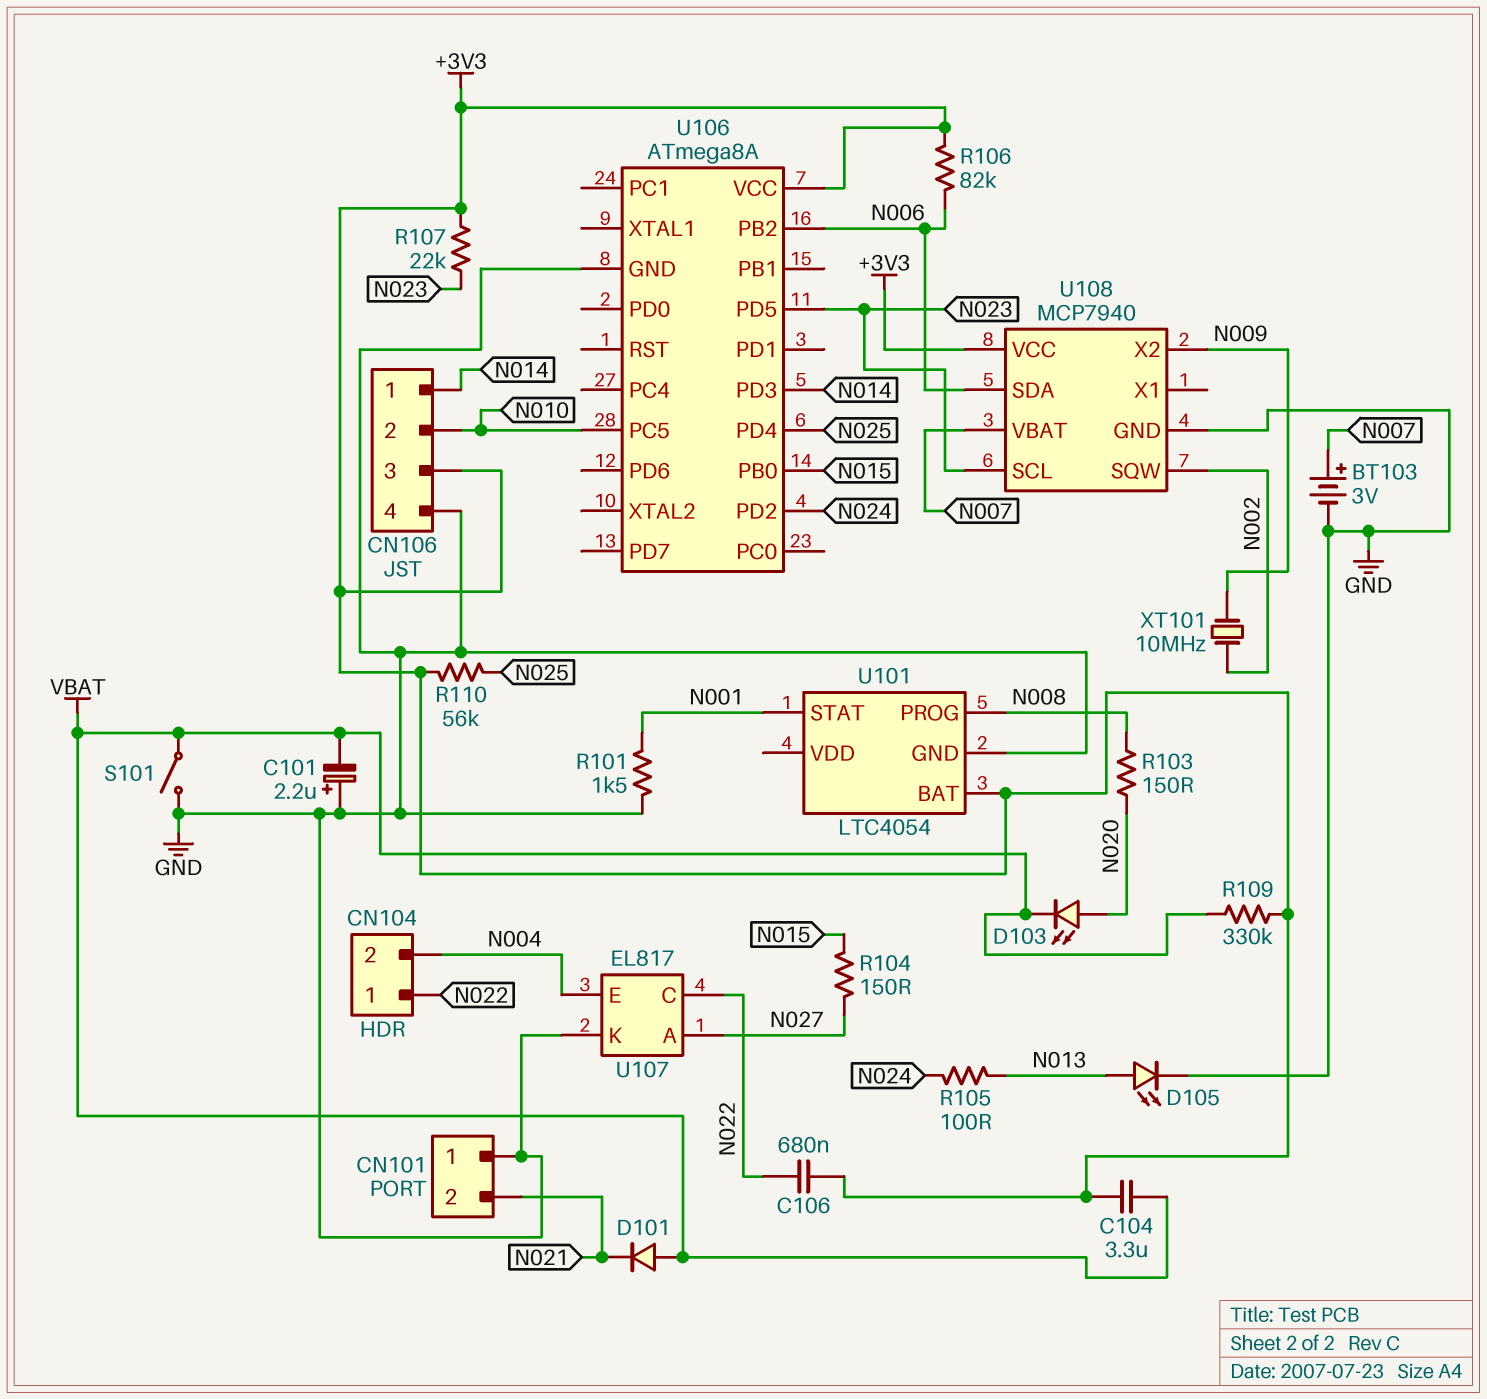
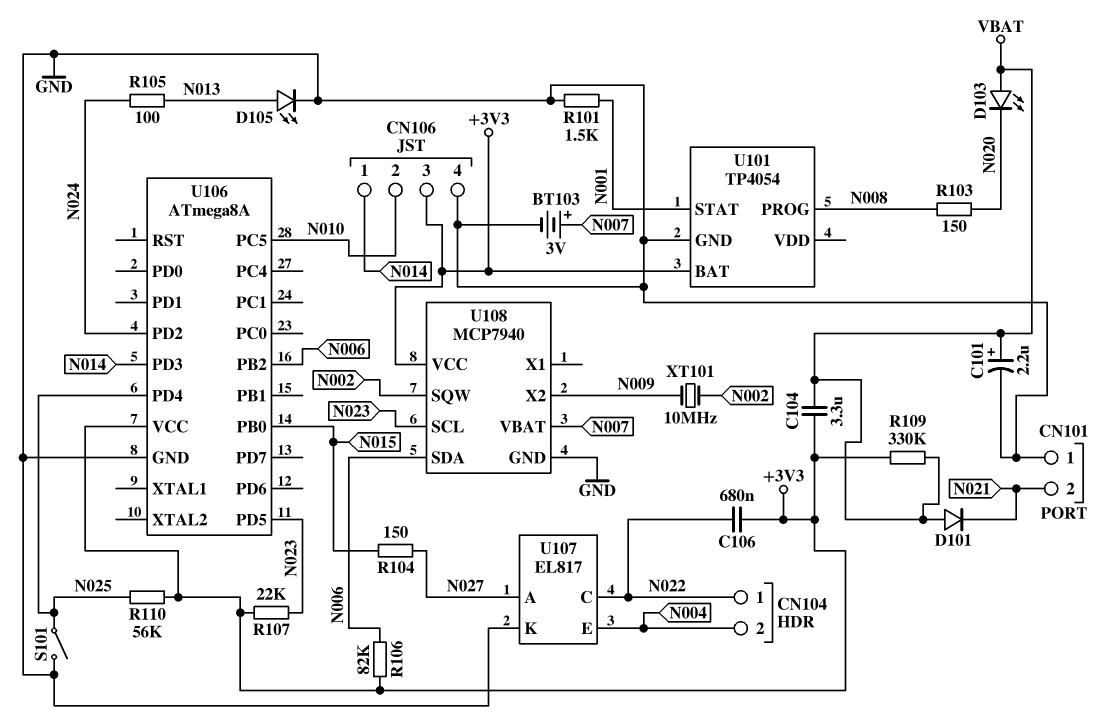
C101: 2.2uF (plus GND, minus VBAT) -> 2.2uF (plus VBAT, minus GND)
D103: LED (A N020, K VBAT) -> LED (A VBAT, K N020)
S101: switch (GND, VBAT) -> switch (GND, N025)
U101: LTC4054 -> TP4054

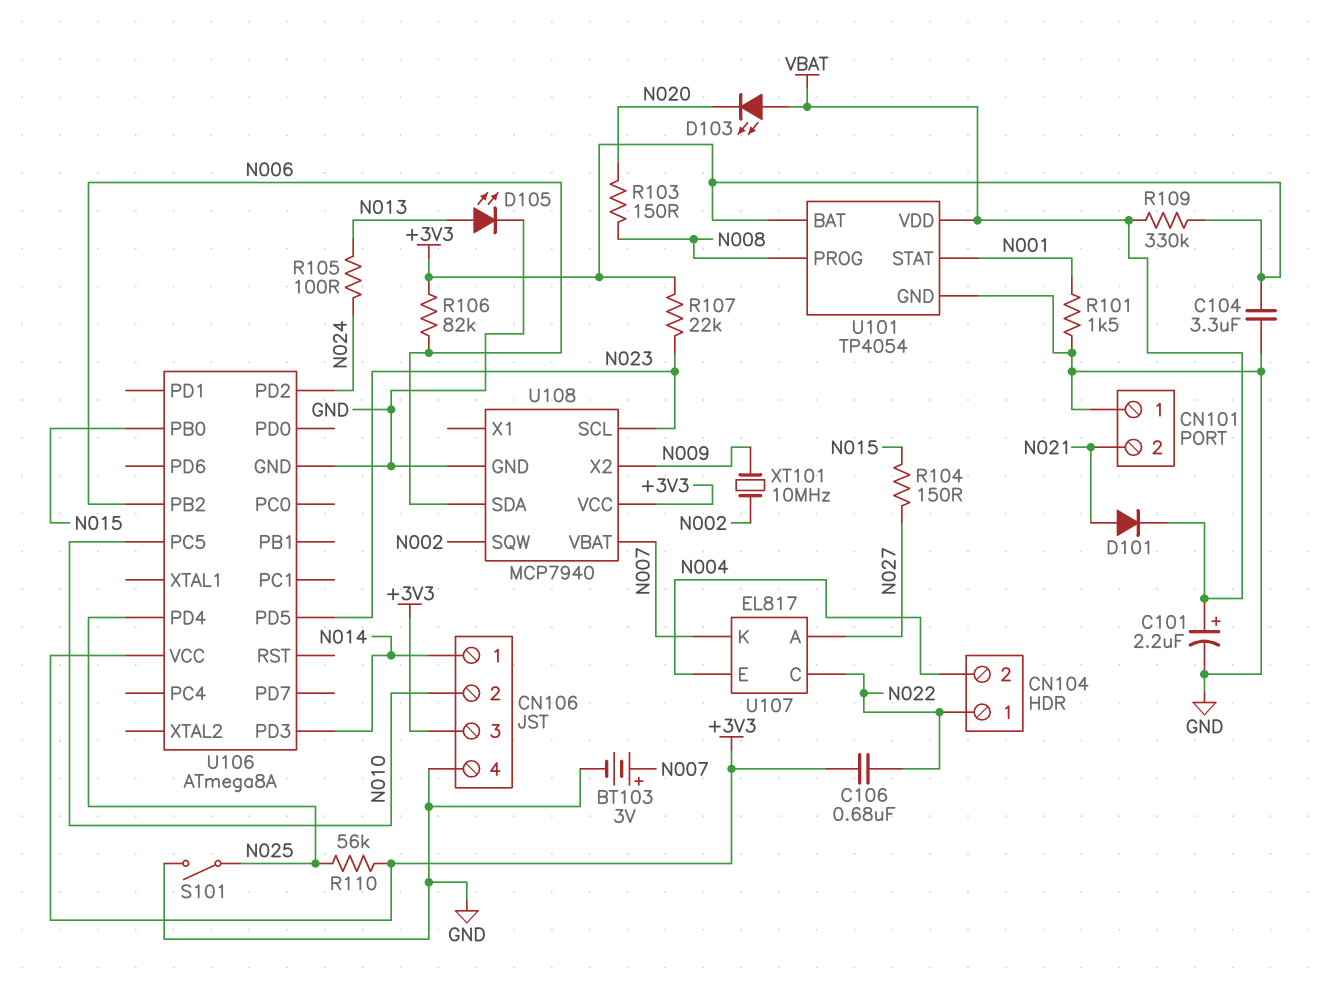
C104: 3.3uF (+3V3, VBAT) -> 3.3uF (+3V3, GND)
D101: diode (A VBAT, K N021) -> diode (A N021, K VBAT)
U101 pin VDD: none -> VBAT
U107 pin K: GND -> N007

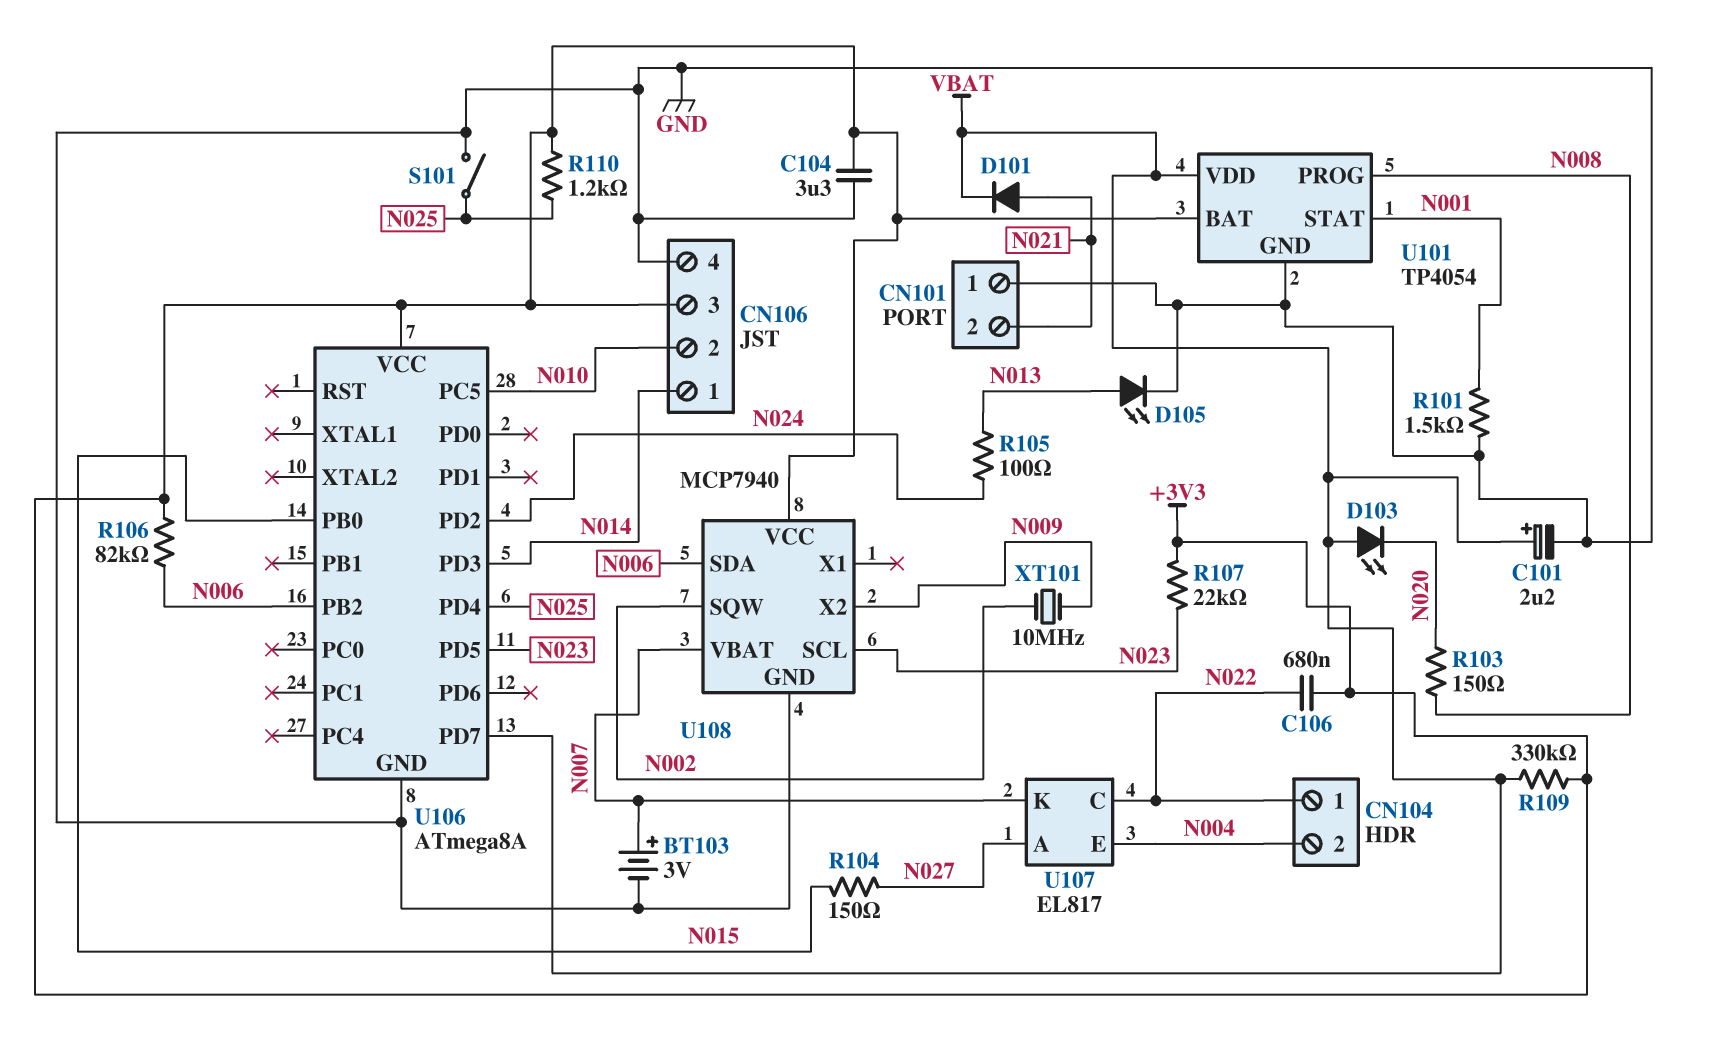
R110: 56k (+3V3, N025) -> 1.2k (+3V3, N025)
U106 pin PD7: none -> VBAT

